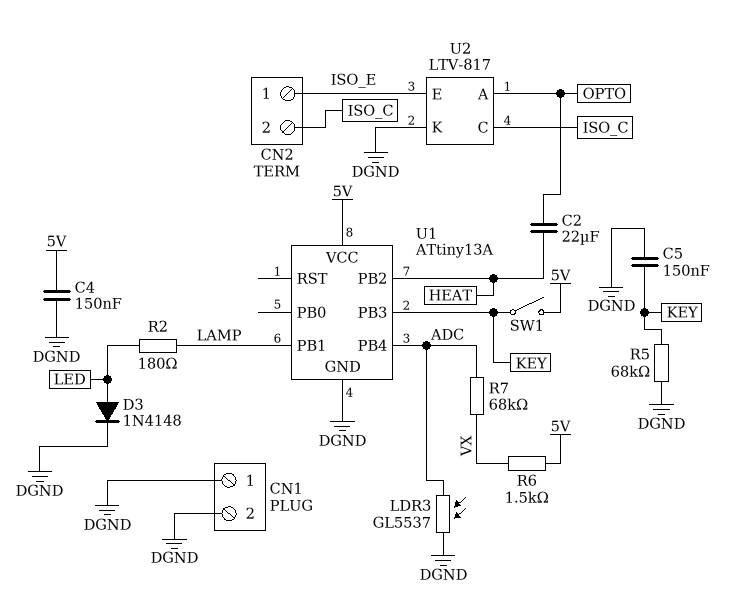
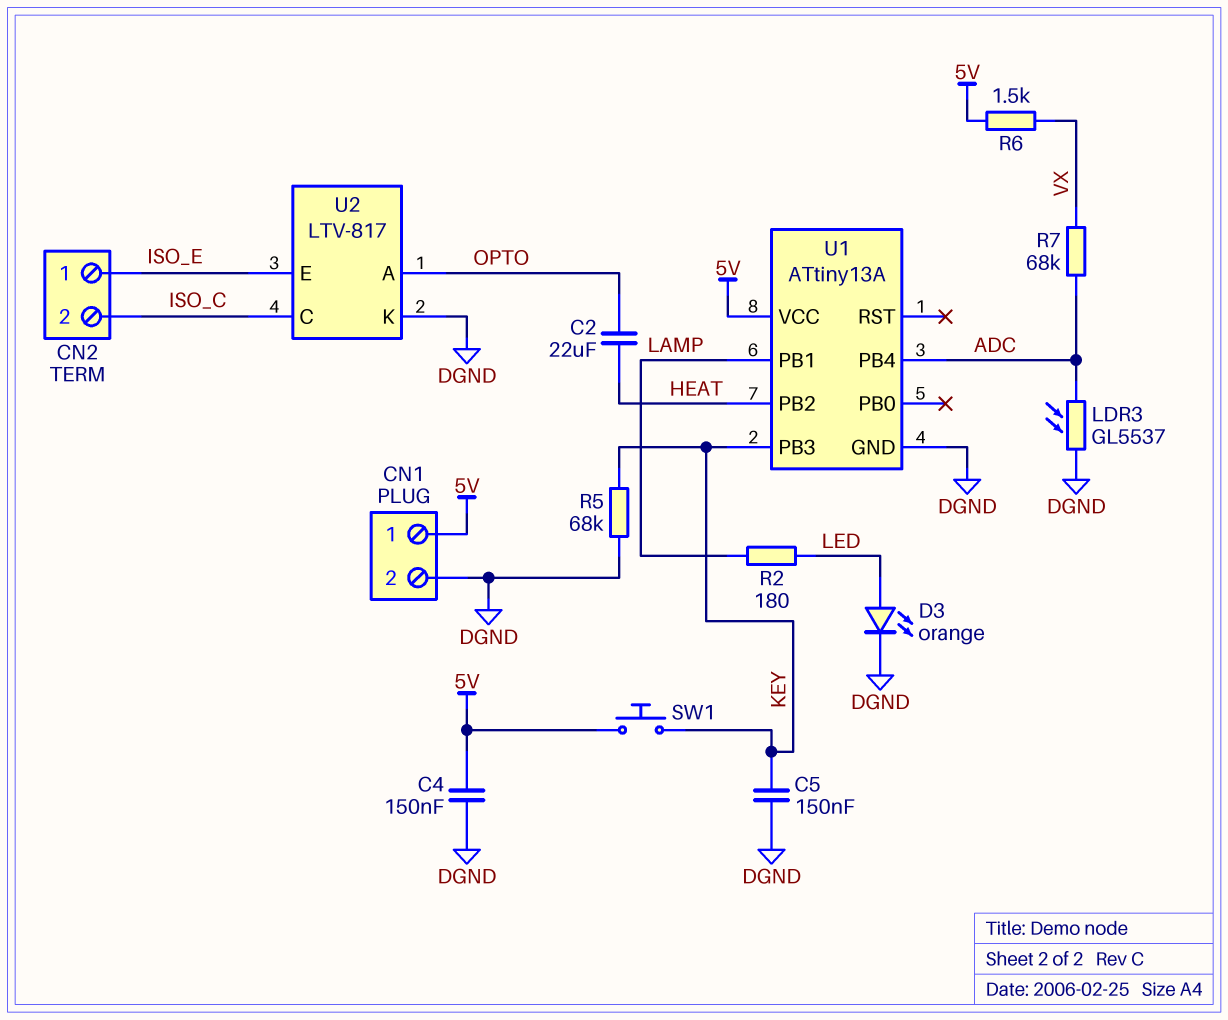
CN1 pin 1: DGND -> 5V
D3: diode 1N4148 (A LED, K DGND) -> LED orange (A LED, K DGND)
SW1: switch (5V, KEY) -> button (5V, KEY)

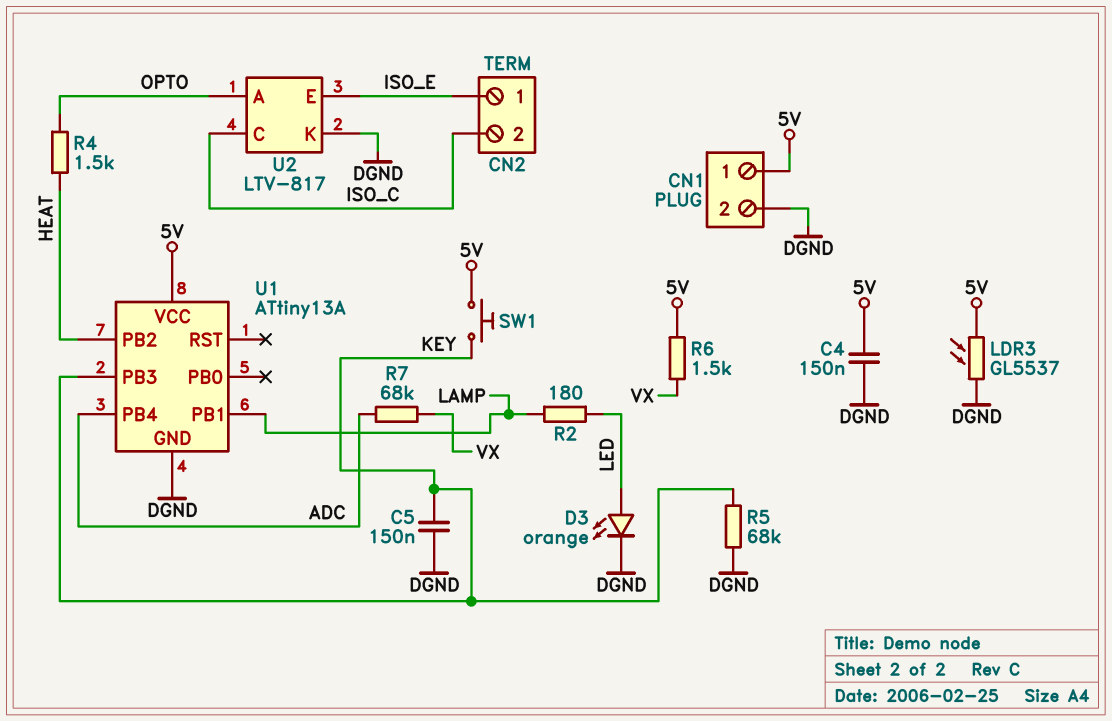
C2: 22uF (HEAT, OPTO) -> none
LDR3: GL5537 (ADC, DGND) -> GL5537 (5V, DGND)
R4: none -> 1.5k (HEAT, OPTO)

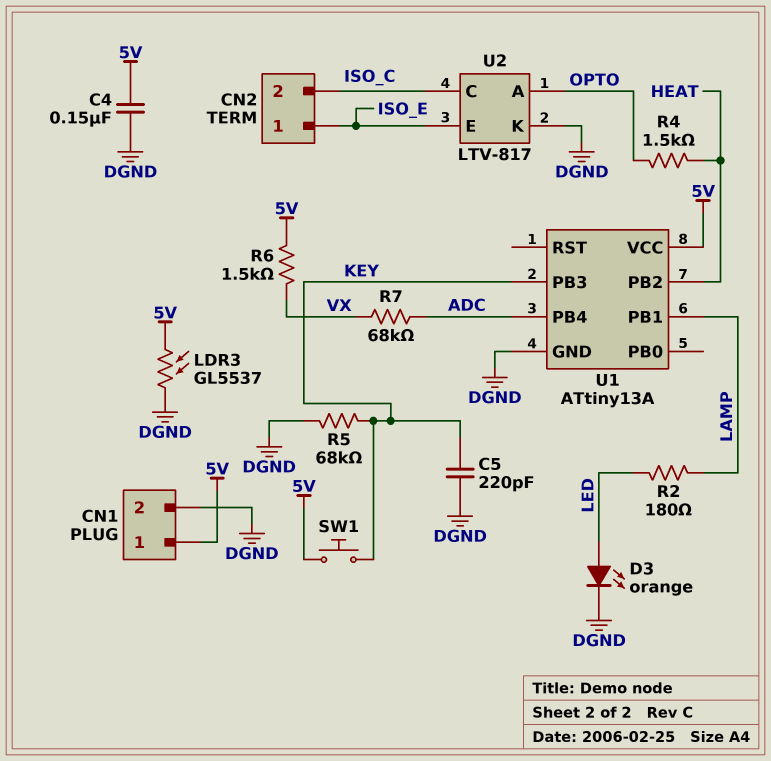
C5: 150nF (DGND, KEY) -> 220pF (DGND, KEY)

